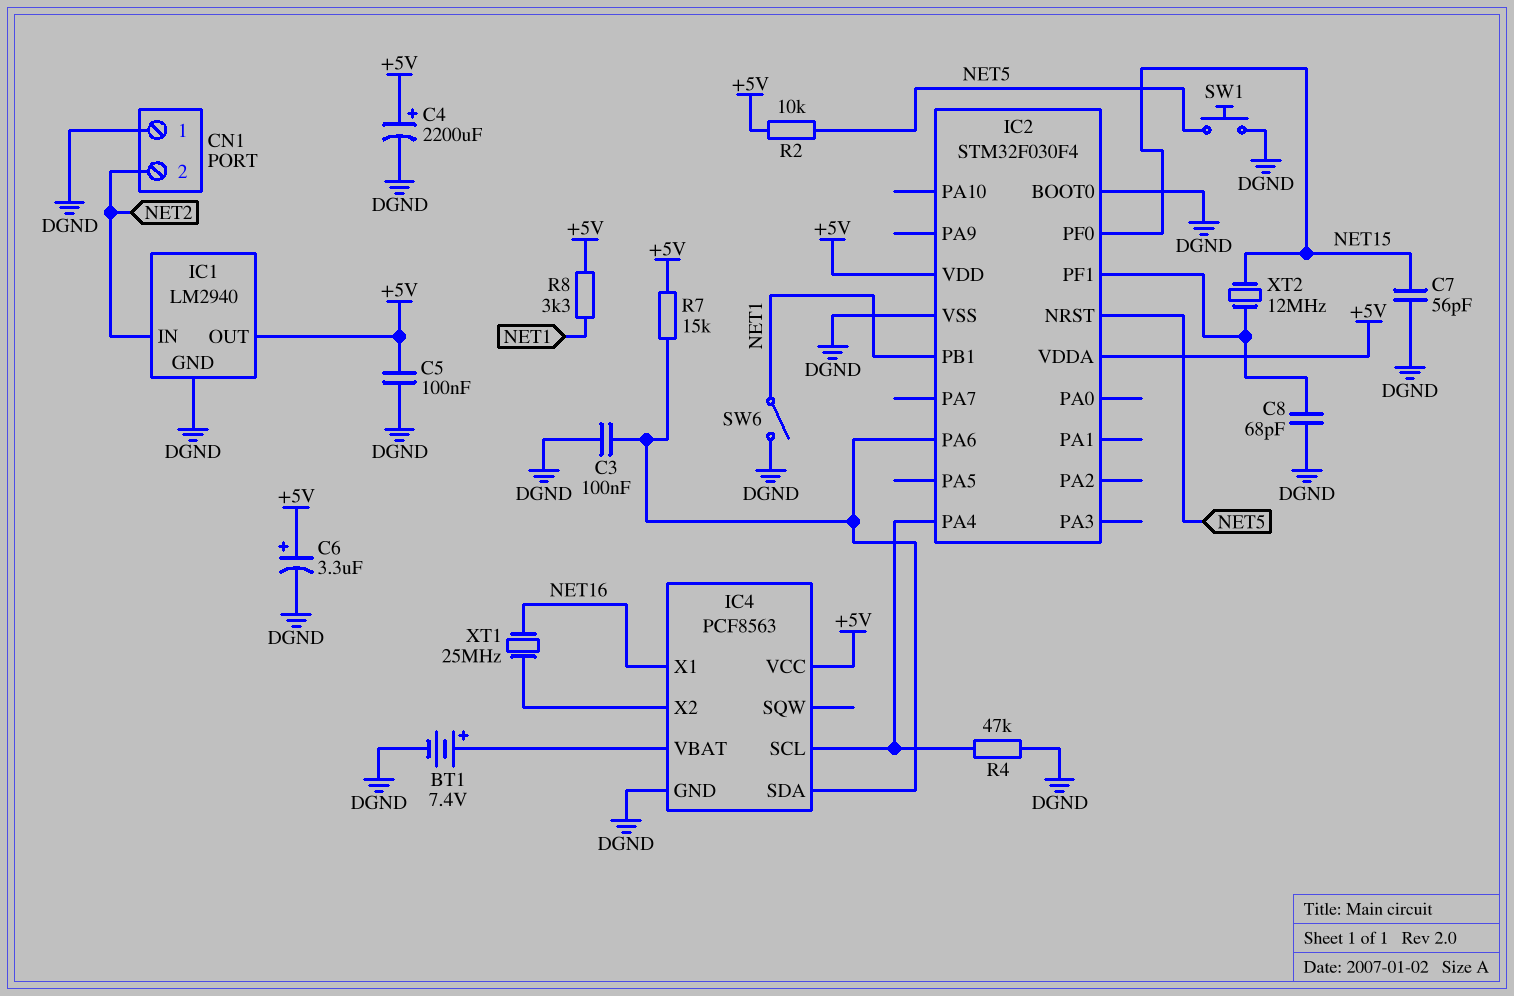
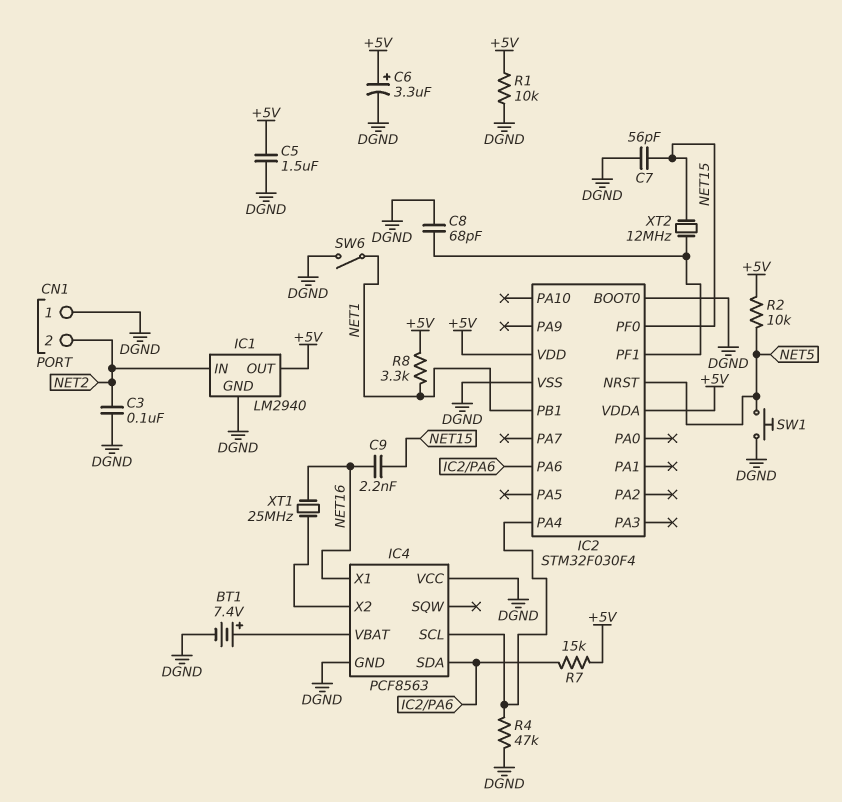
C3: 100nF (DGND, IC2/PA6) -> 100nF (DGND, NET2)
C4: 2200uF (plus +5V, minus DGND) -> none
C5: 100nF (+5V, DGND) -> 1.5uF (+5V, DGND)
C9: none -> 2.2nF (NET15, NET16)
IC4 pin VCC: +5V -> DGND
R1: none -> 10k (+5V, DGND)

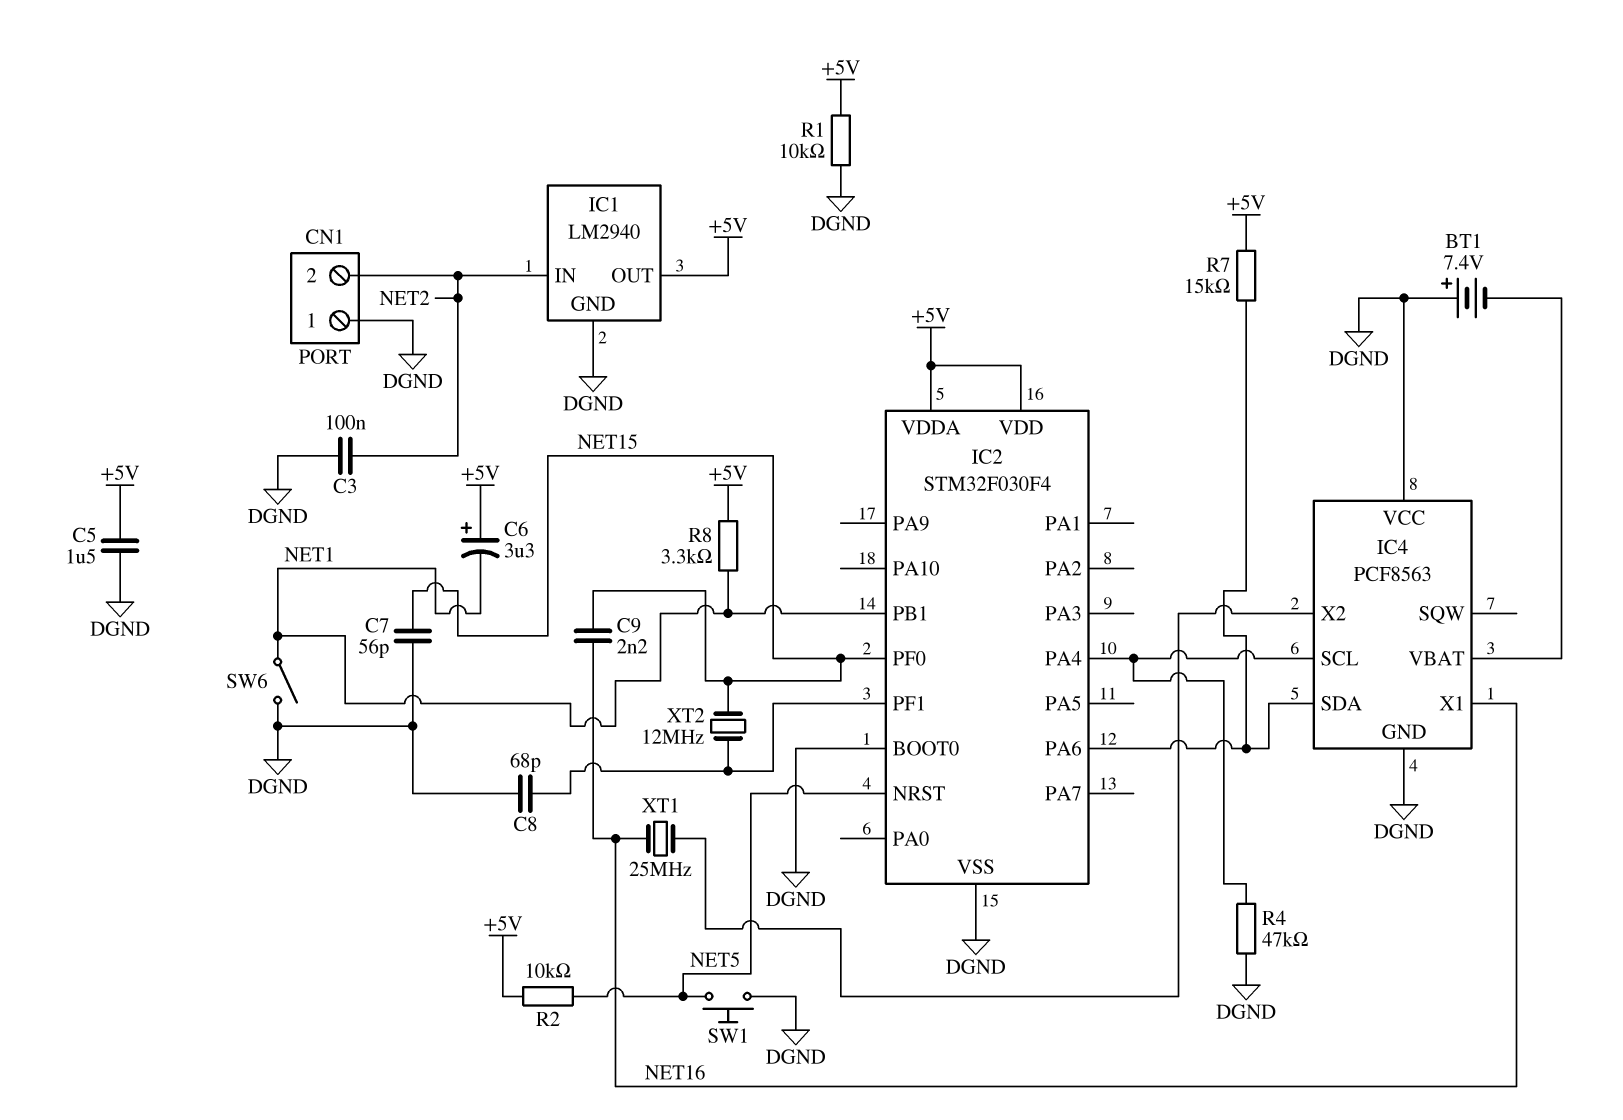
BT1: 7.4V (plus IC4/VBAT, minus DGND) -> 7.4V (plus DGND, minus IC4/VBAT)
C6: 3.3uF (plus +5V, minus DGND) -> 3.3uF (plus +5V, minus NET1)

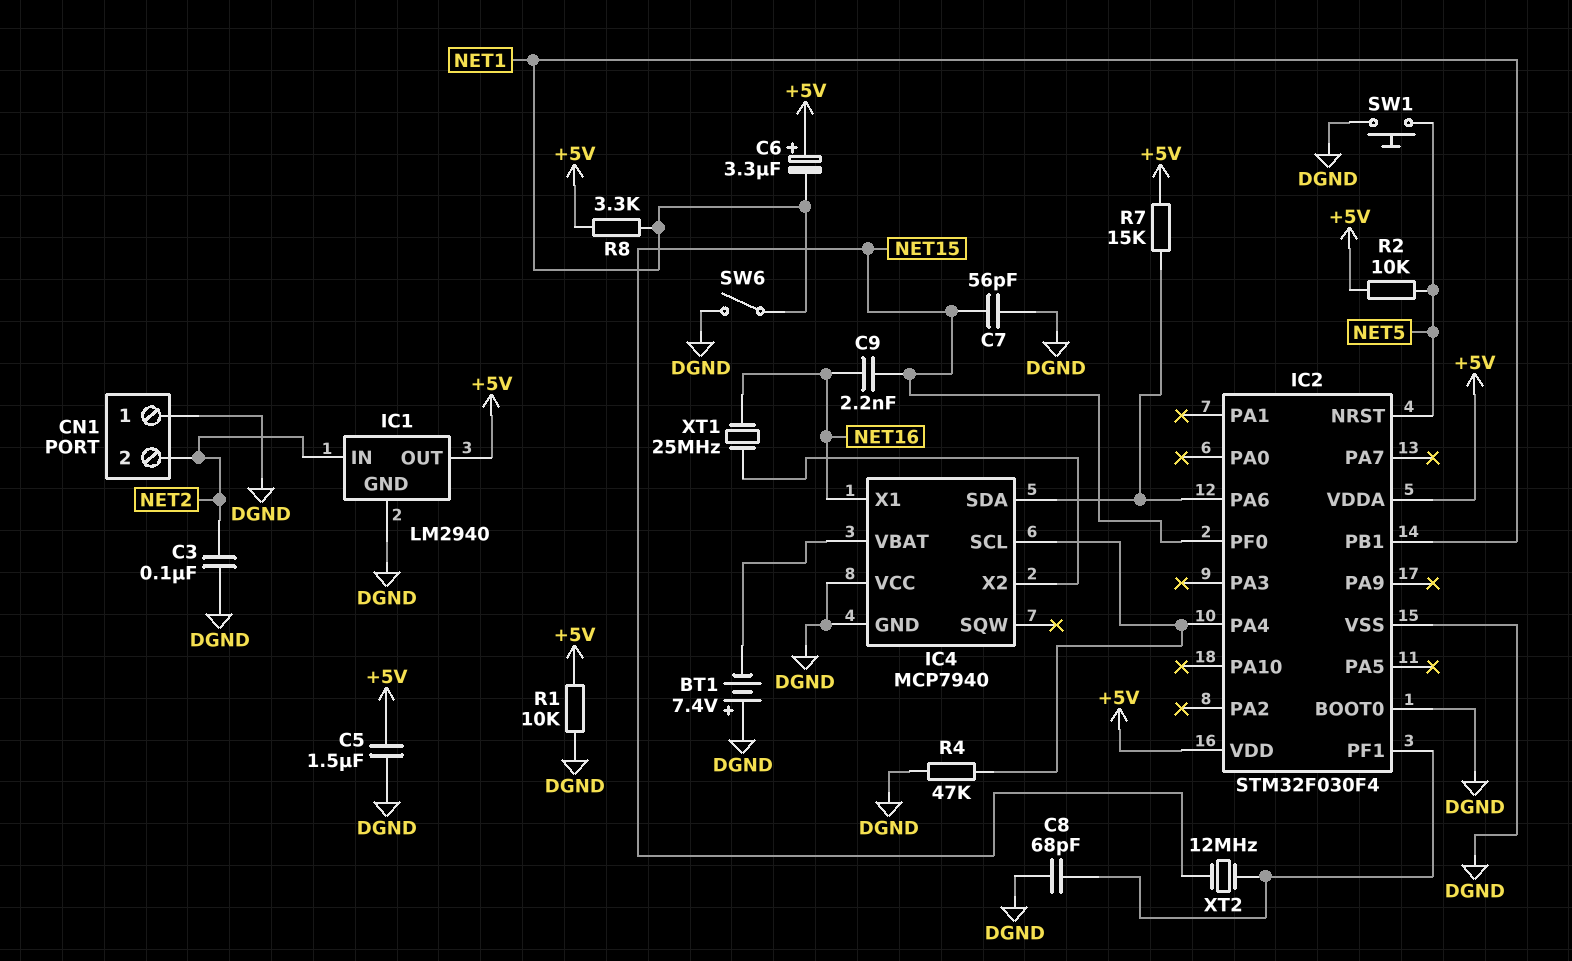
IC4: PCF8563 -> MCP7940

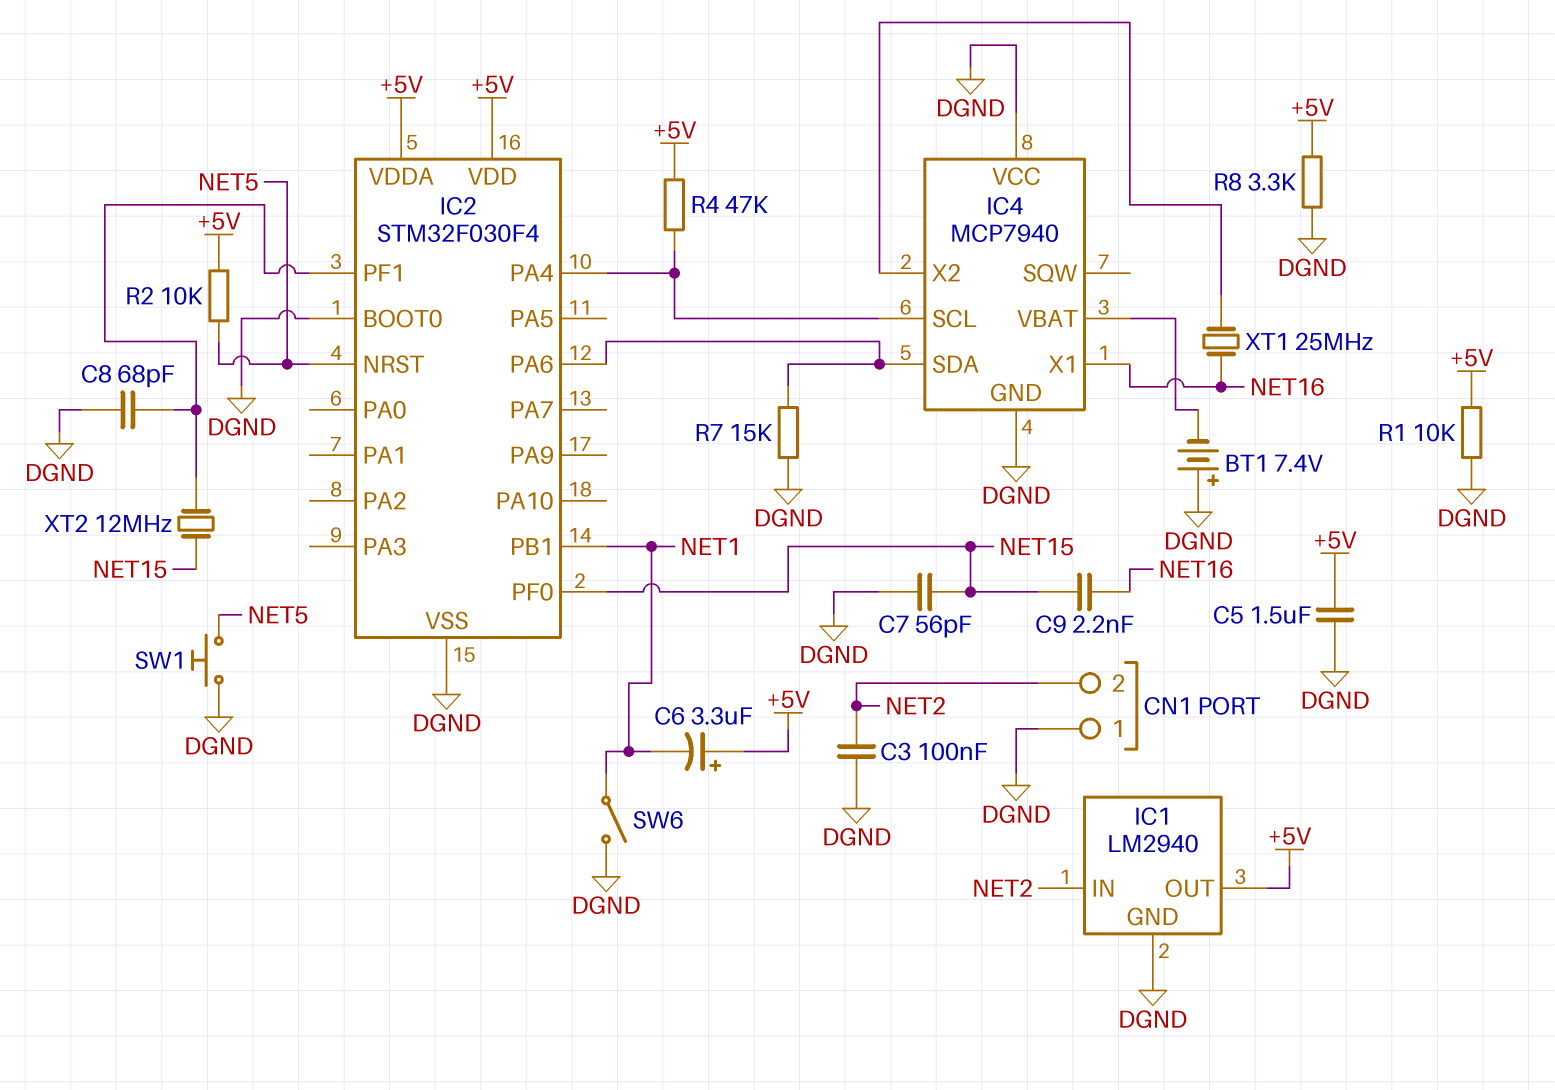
R4: 47k (DGND, IC2/PA4) -> 47k (+5V, IC2/PA4)
R7: 15k (+5V, IC2/PA6) -> 15k (DGND, IC2/PA6)
R8: 3.3k (+5V, NET1) -> 3.3k (+5V, DGND)

